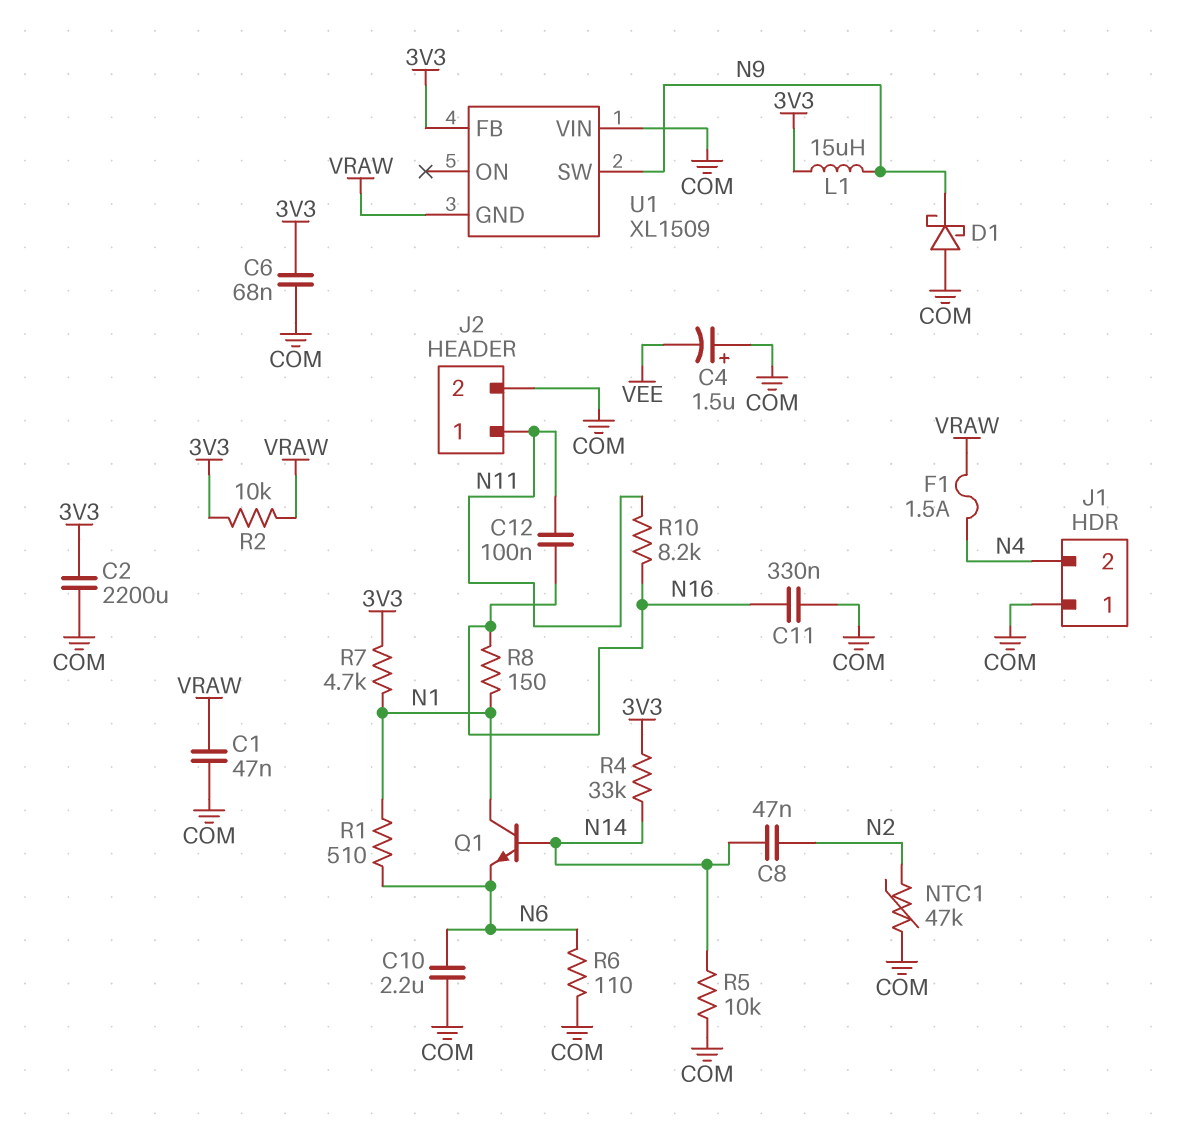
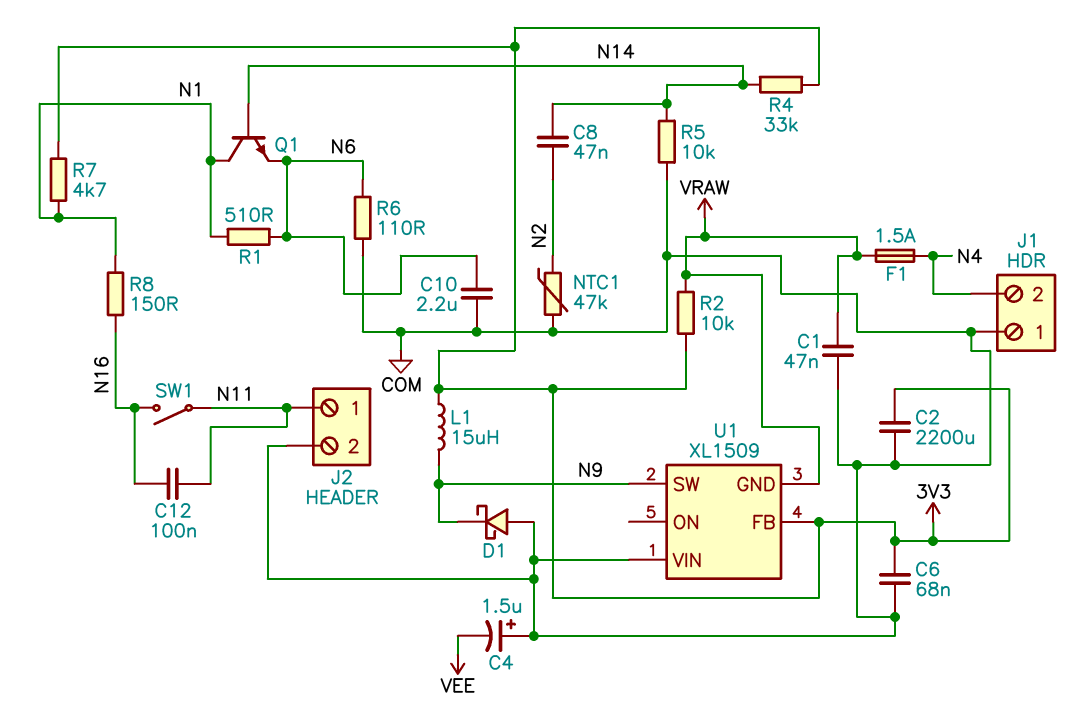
C11: 330nF (COM, N16) -> none
R10: 8.2k (N11, N16) -> none
SW1: none -> switch (N11, N16)

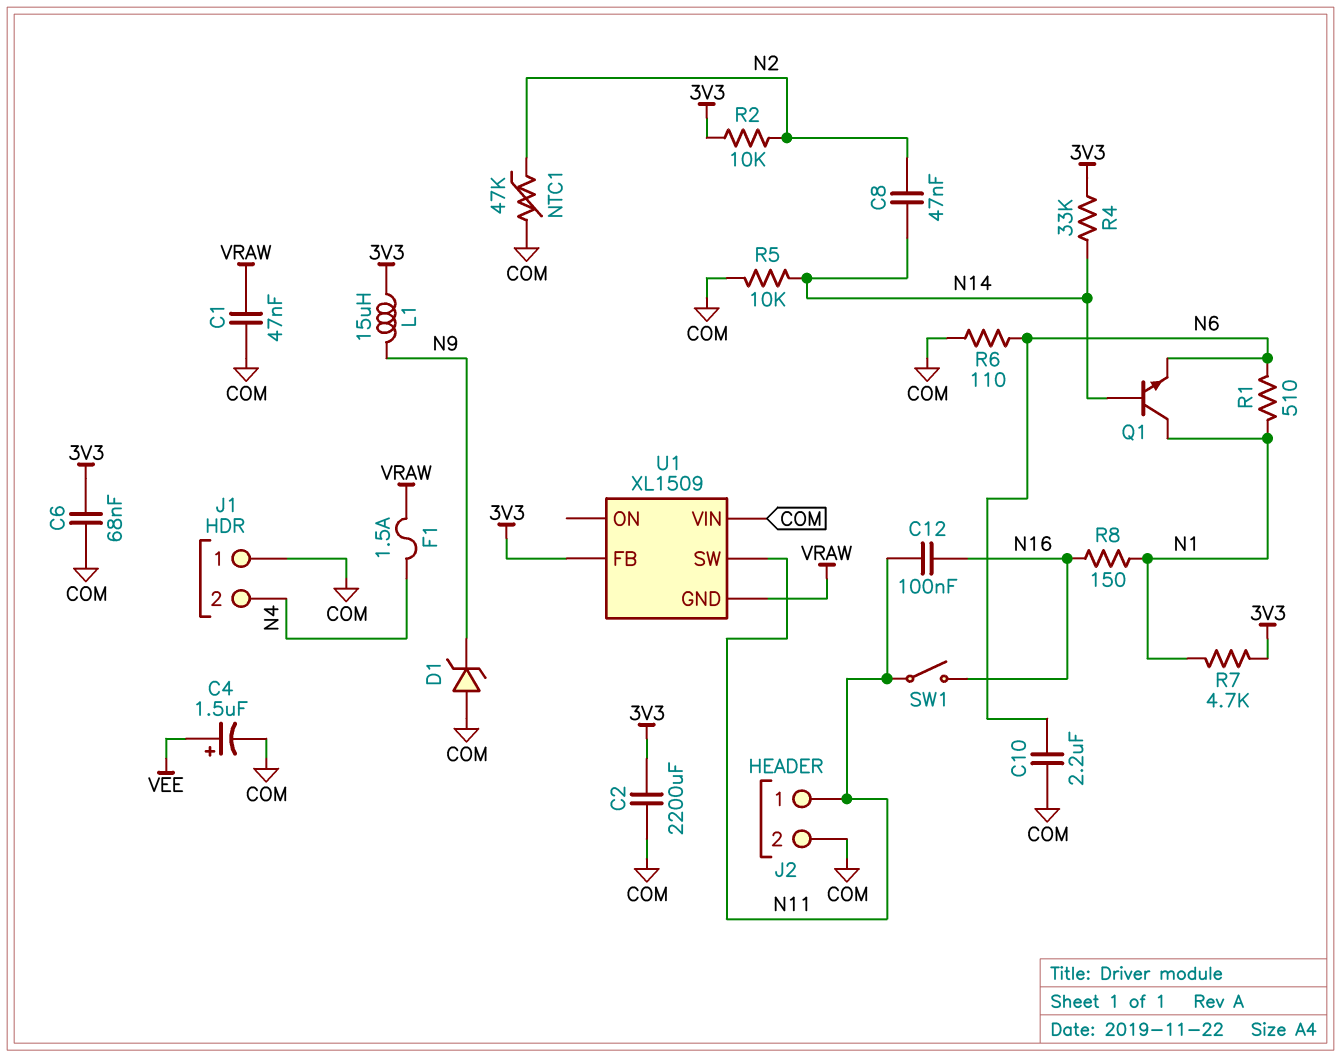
C4: 1.5uF (plus COM, minus VEE) -> 1.5uF (plus VEE, minus COM)
D1: schottky (A COM, K N9) -> zener (A COM, K N9)
R2: 10k (3V3, VRAW) -> 10k (3V3, N2)
U1 pin SW: N9 -> N11

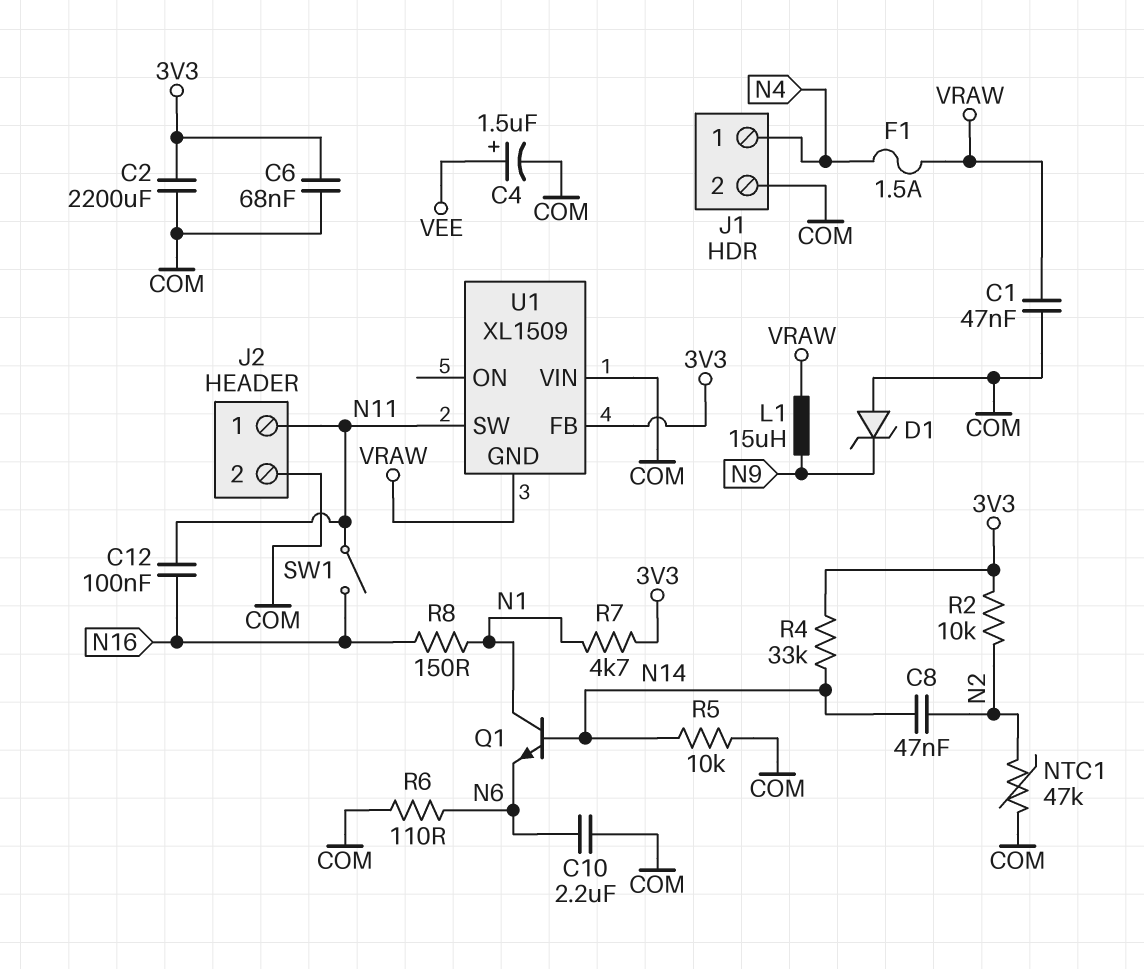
J1 pin 1: COM -> N4
J1 pin 2: N4 -> COM
L1: 15uH (3V3, N9) -> 15uH (N9, VRAW)
R1: 510 (N1, N6) -> none

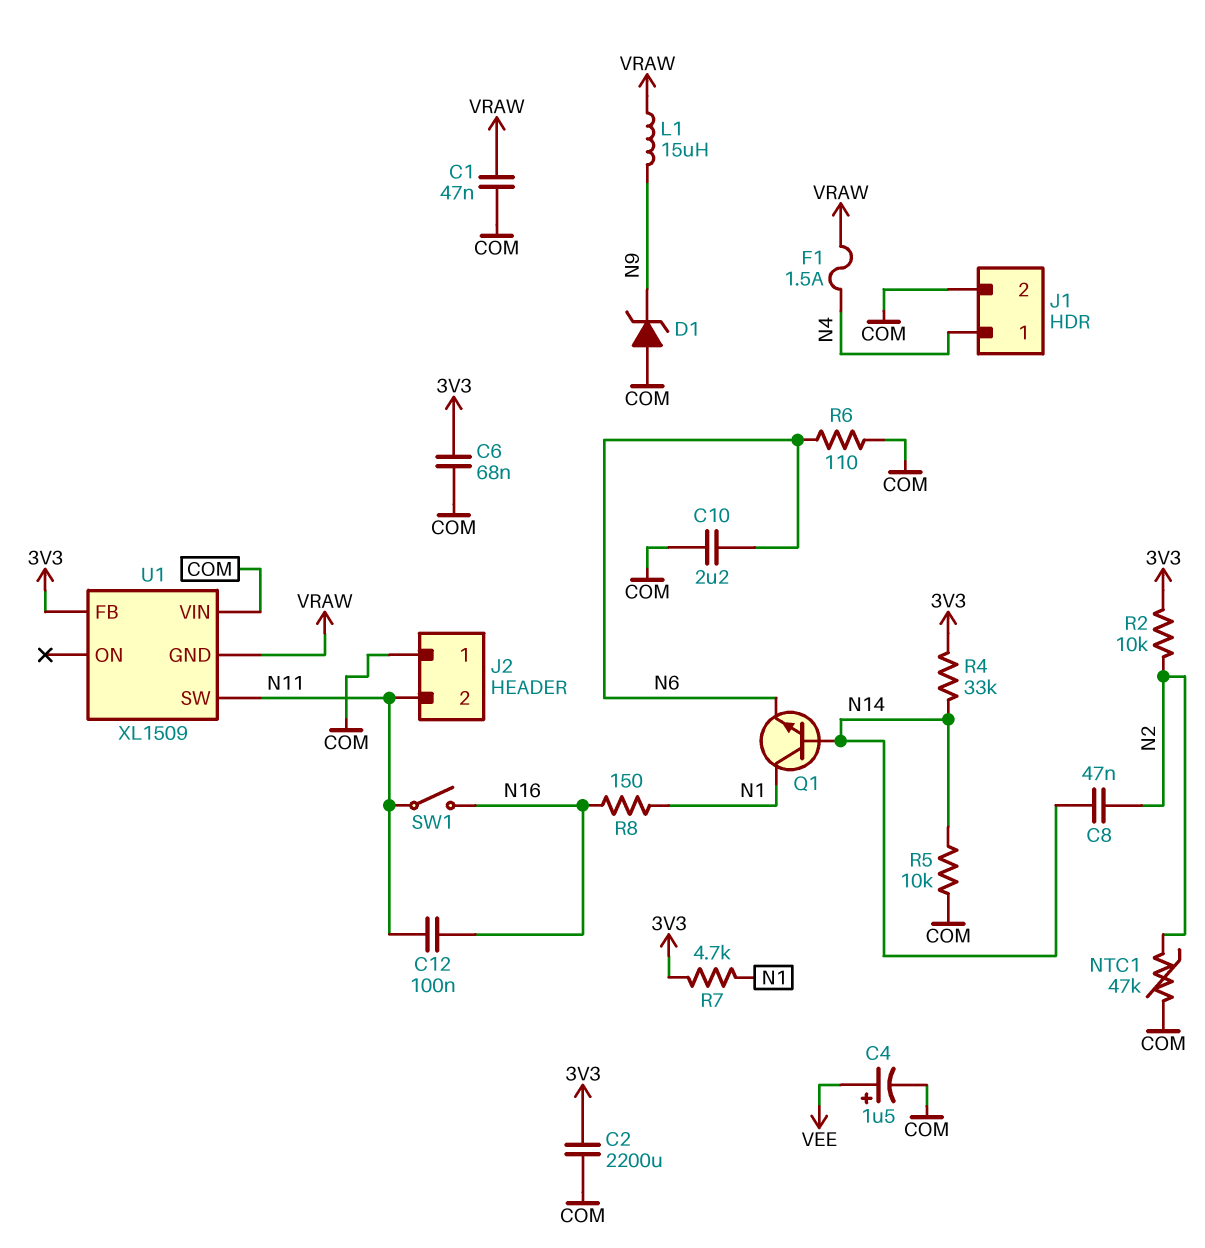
J2 pin 1: N11 -> COM
J2 pin 2: COM -> N11

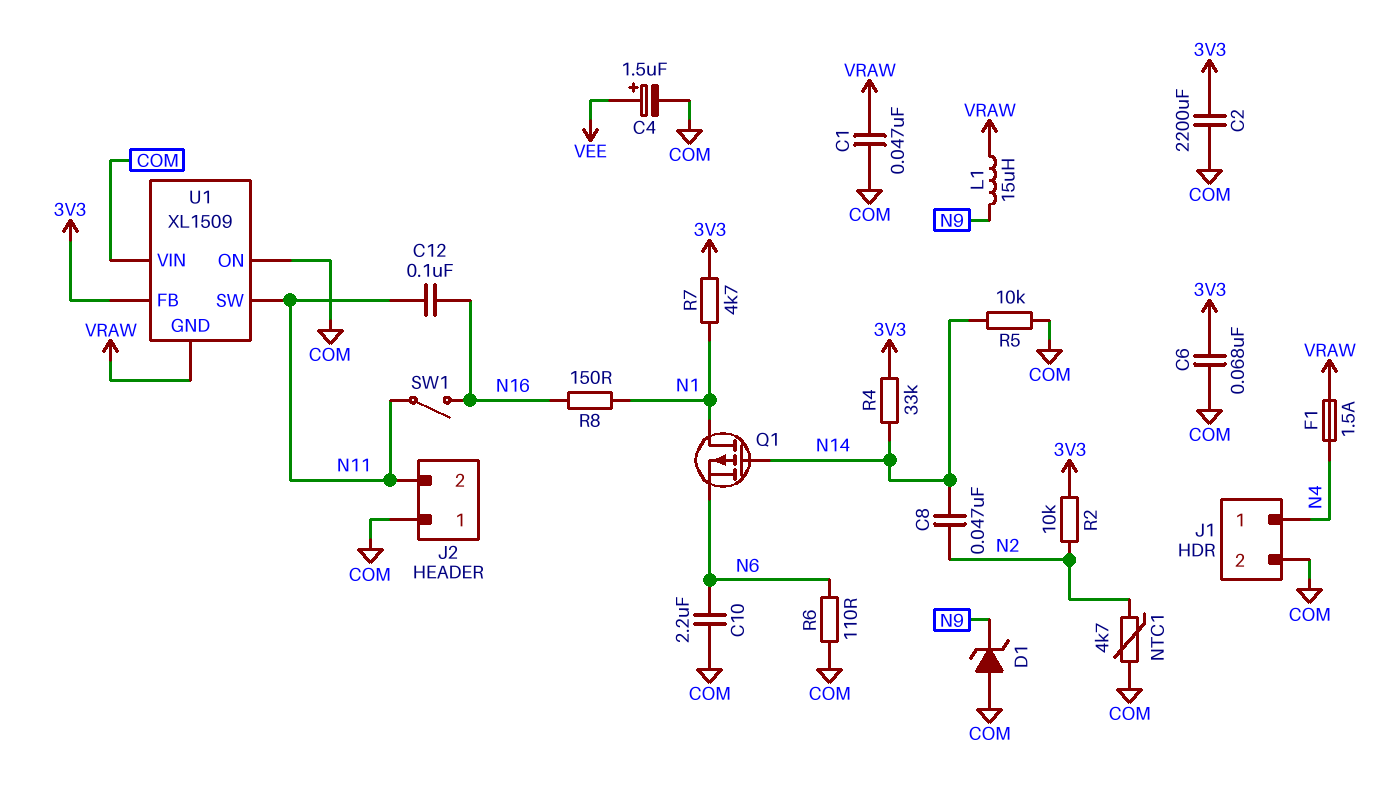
NTC1: 47k (COM, N2) -> 4.7k (COM, N2)
Q1: NPN (B N14, C N1, E N6) -> PMOS (G N14, D N1, S N6)
U1 pin ON: none -> COM

